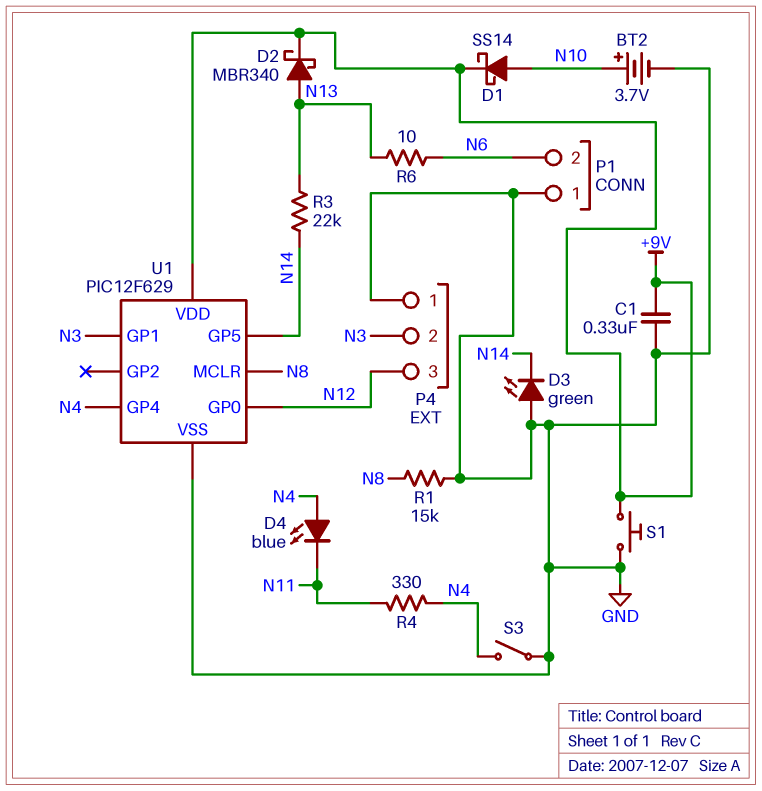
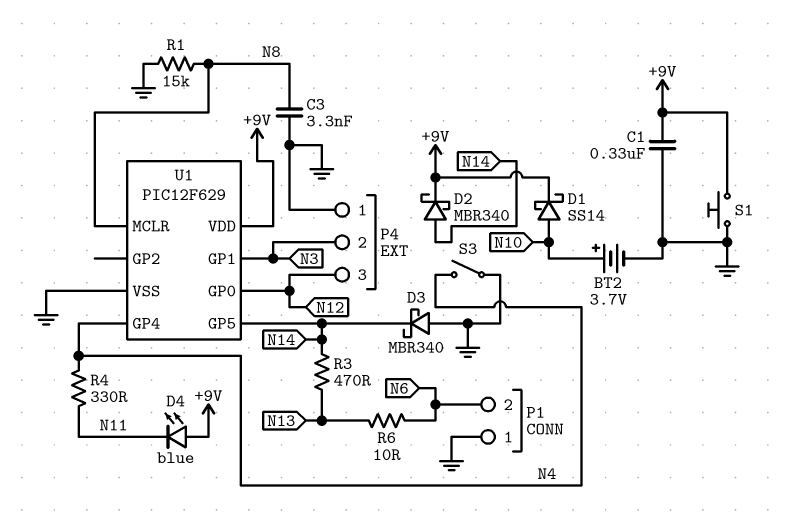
C3: none -> 3.3nF (GND, N8)
D2: schottky MBR340 (A N13, K +9V) -> schottky MBR340 (A N14, K +9V)
D3: LED green (A GND, K N14) -> schottky MBR340 (A GND, K N14)
D4: LED blue (A N4, K N11) -> LED blue (A +9V, K N11)
R3: 22k (N13, N14) -> 470 (N13, N14)

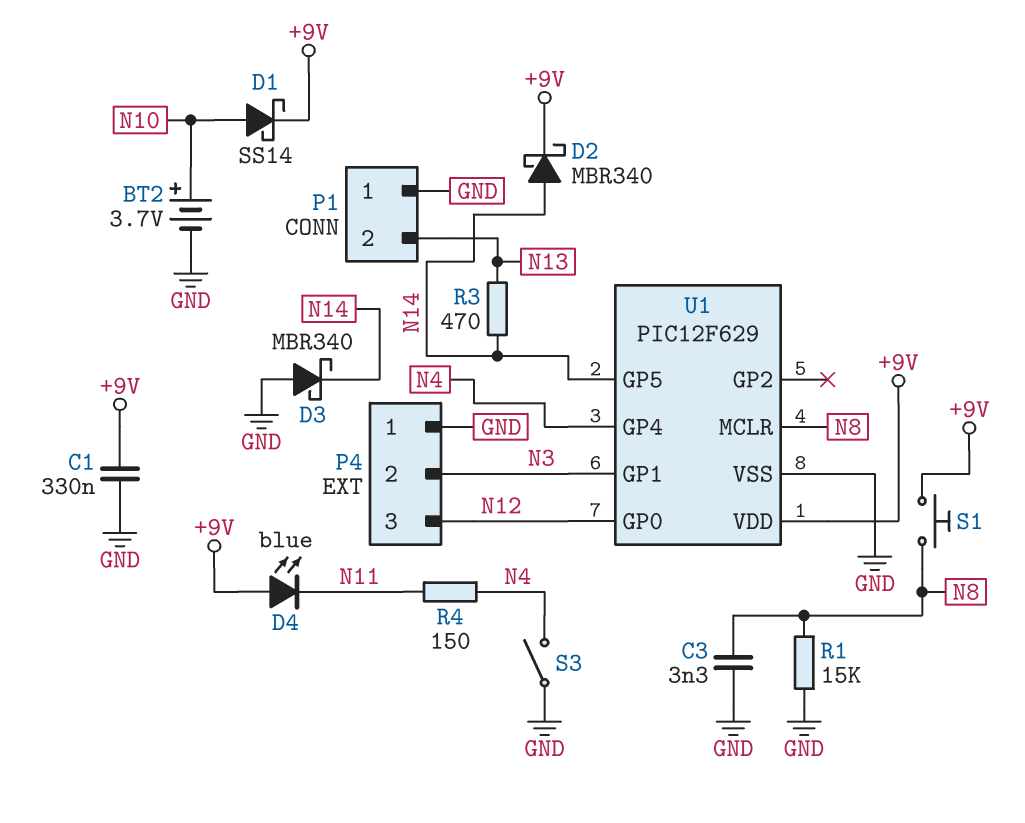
P1 pin 2: N6 -> N13
R4: 330 (N4, N11) -> 150 (N4, N11)
R6: 10 (N6, N13) -> none
S1: button (+9V, GND) -> button (+9V, N8)

